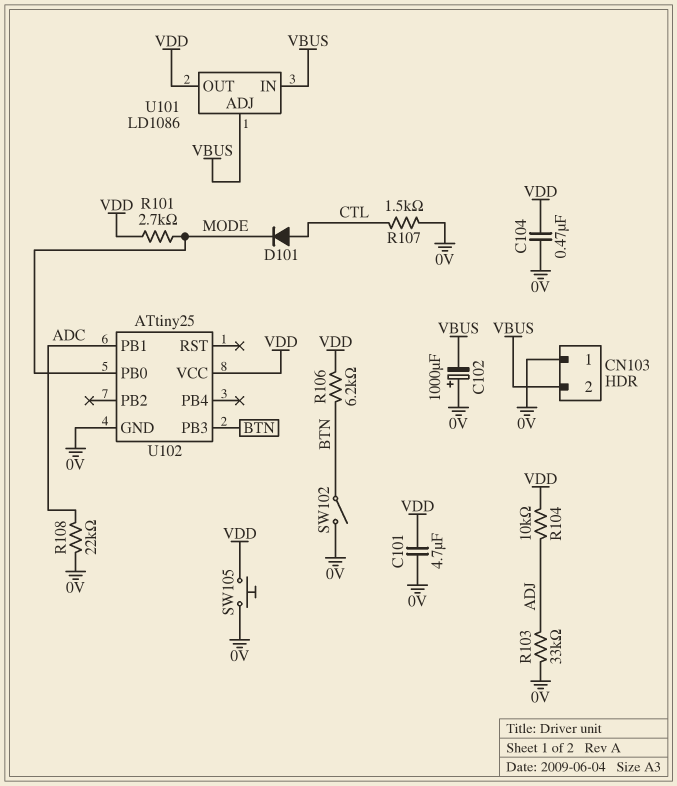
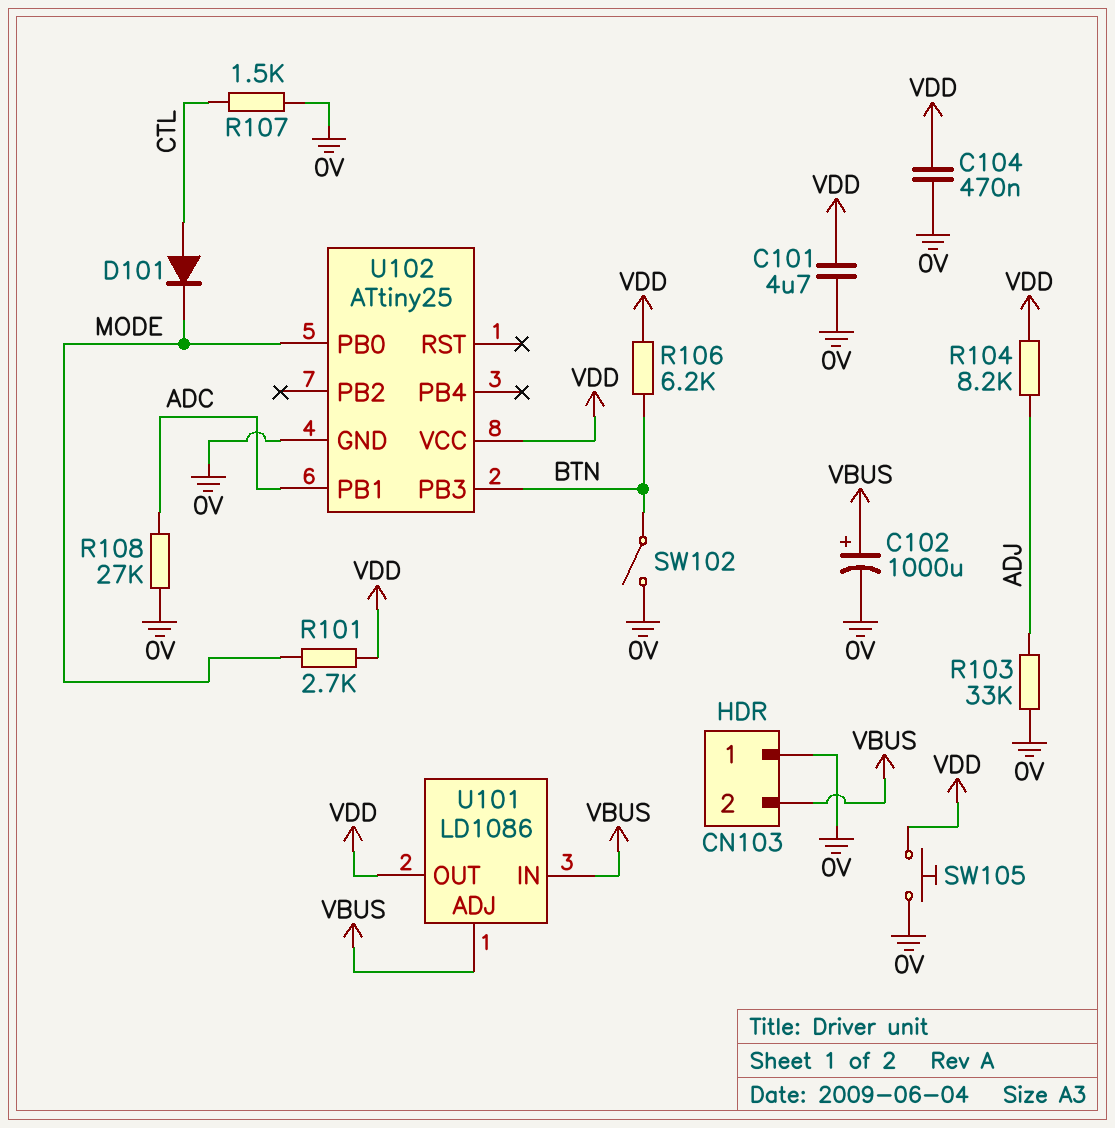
C102: 1000uF (plus 0V, minus VBUS) -> 1000uF (plus VBUS, minus 0V)
R104: 10k (ADJ, VDD) -> 8.2k (ADJ, VDD)
R108: 22k (0V, ADC) -> 27k (0V, ADC)

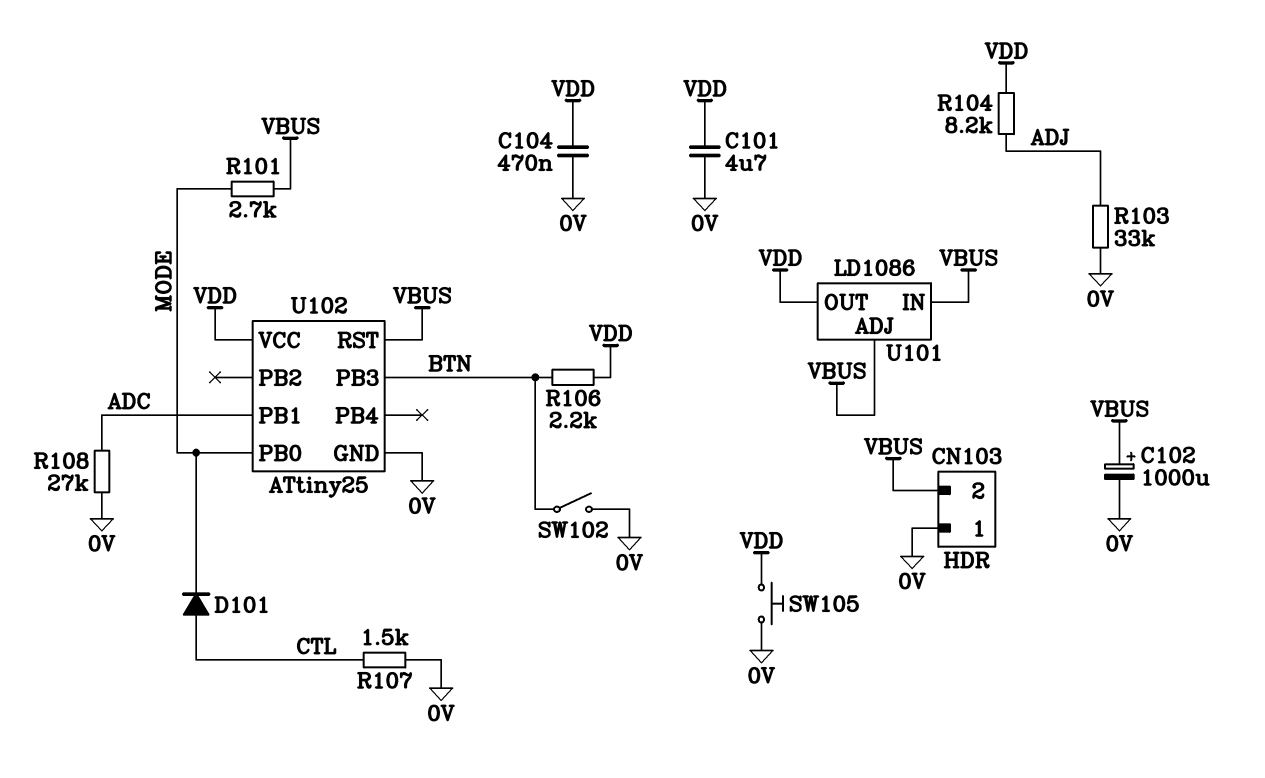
R101: 2.7k (MODE, VDD) -> 2.7k (MODE, VBUS)
R106: 6.2k (BTN, VDD) -> 2.2k (BTN, VDD)
U102 pin RST: none -> VBUS

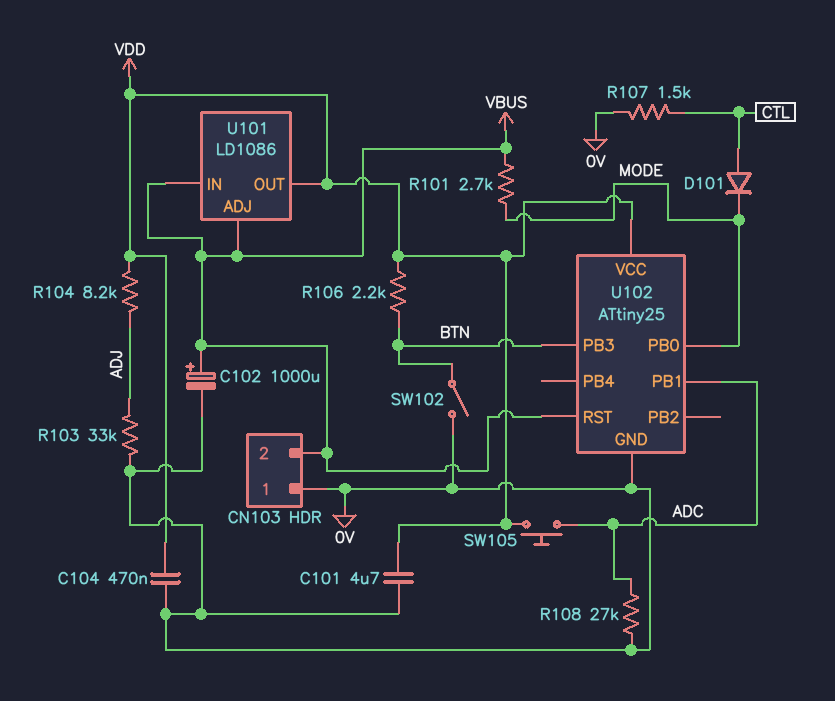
SW105: button (0V, VDD) -> button (ADC, VDD)

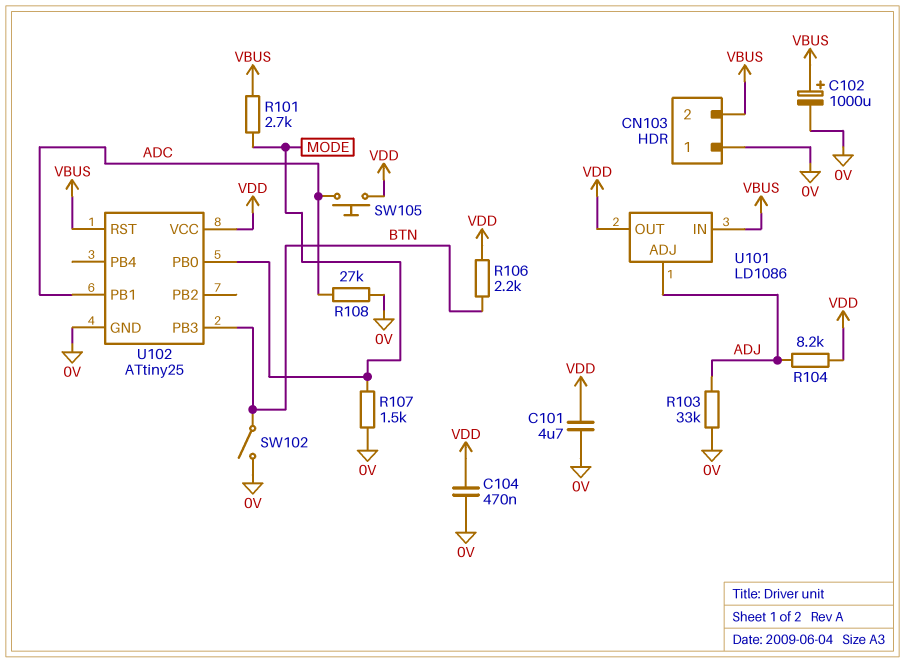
D101: diode (A CTL, K MODE) -> none
R107: 1.5k (0V, CTL) -> 1.5k (0V, MODE)
U101 pin ADJ: VBUS -> ADJ

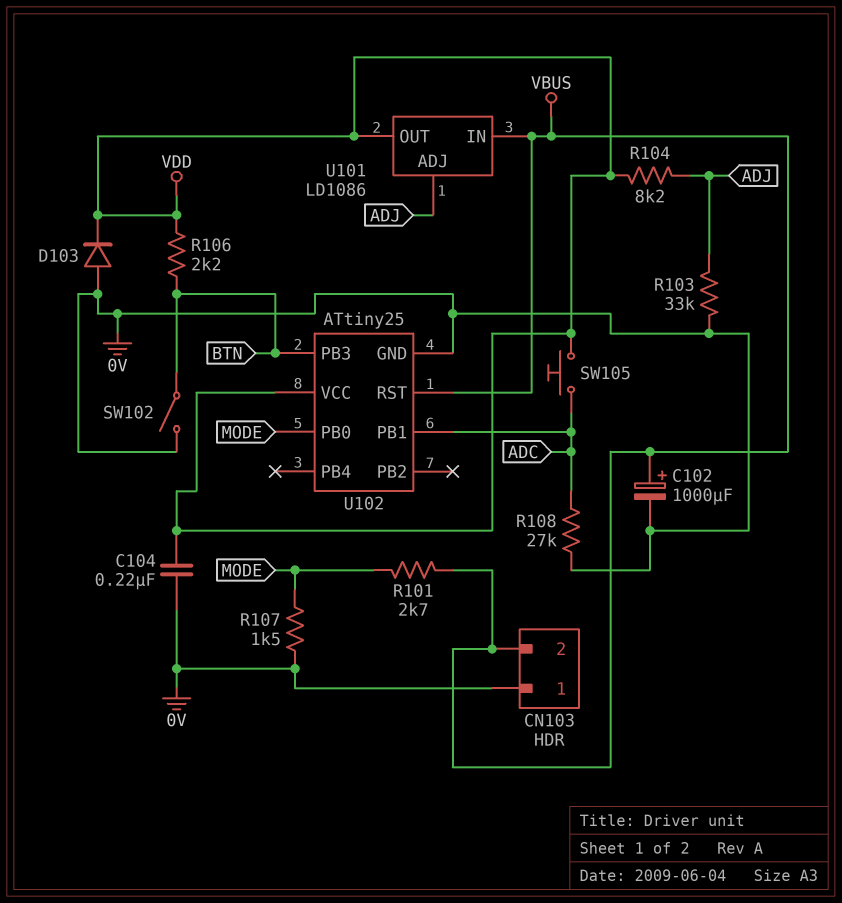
C101: 4.7uF (0V, VDD) -> none
C104: 470nF (0V, VDD) -> 220nF (0V, VDD)
D103: none -> diode (A 0V, K VDD)

